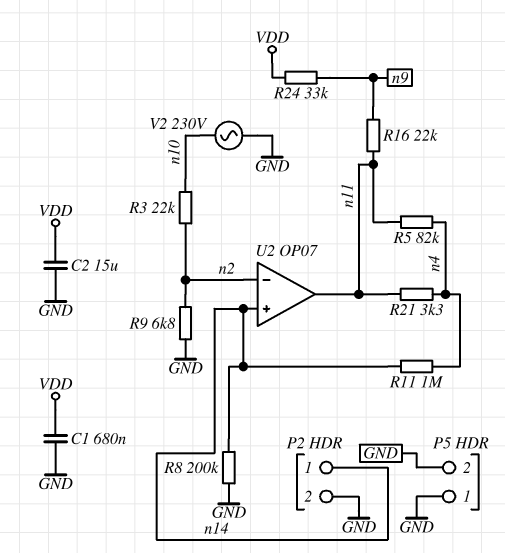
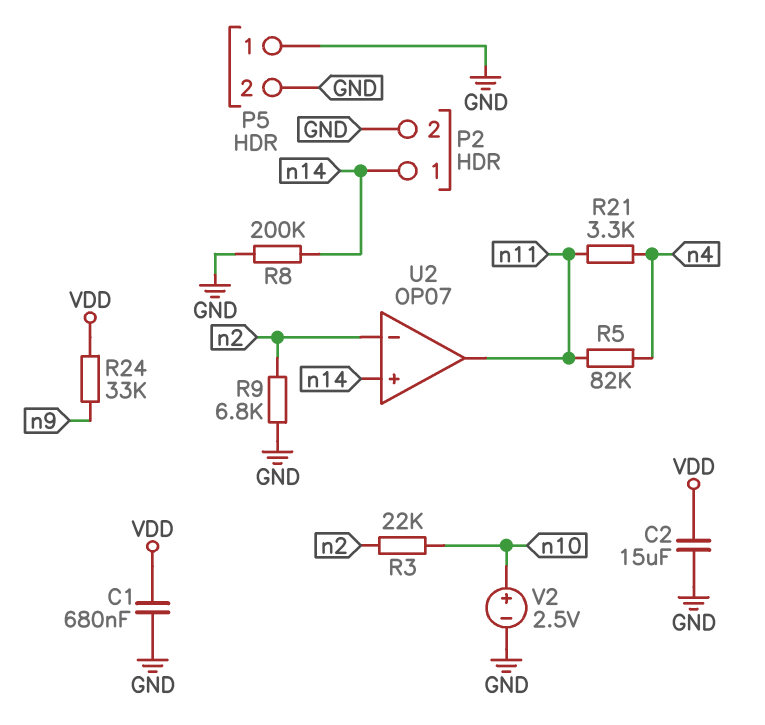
R11: 1M (n4, n14) -> none
R16: 22k (n9, n11) -> none
V2: AC 230V (GND, n10) -> 2.5V (plus n10, minus GND)

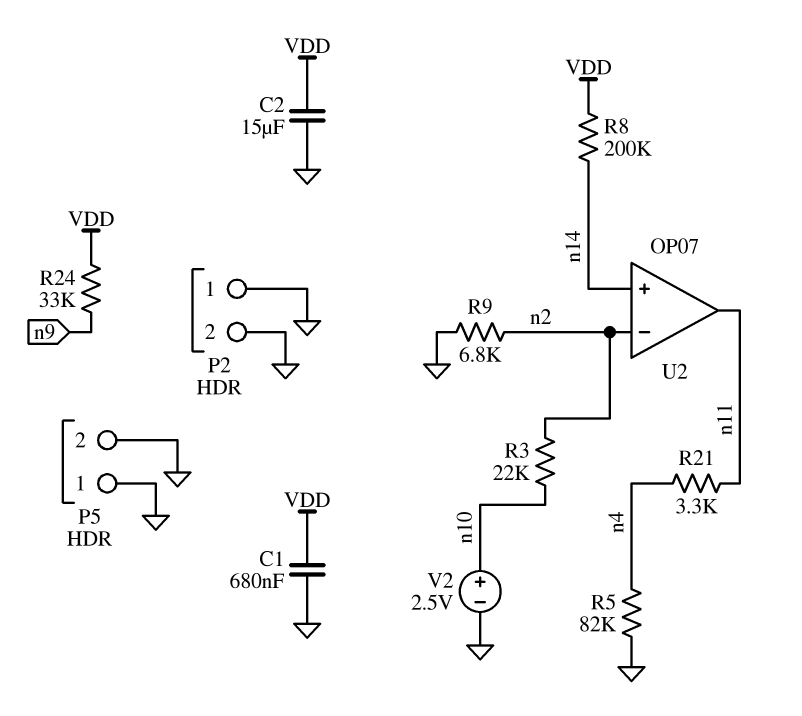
P2 pin 1: n14 -> GND
R5: 82k (n4, n11) -> 82k (GND, n4)
R8: 200k (GND, n14) -> 200k (VDD, n14)

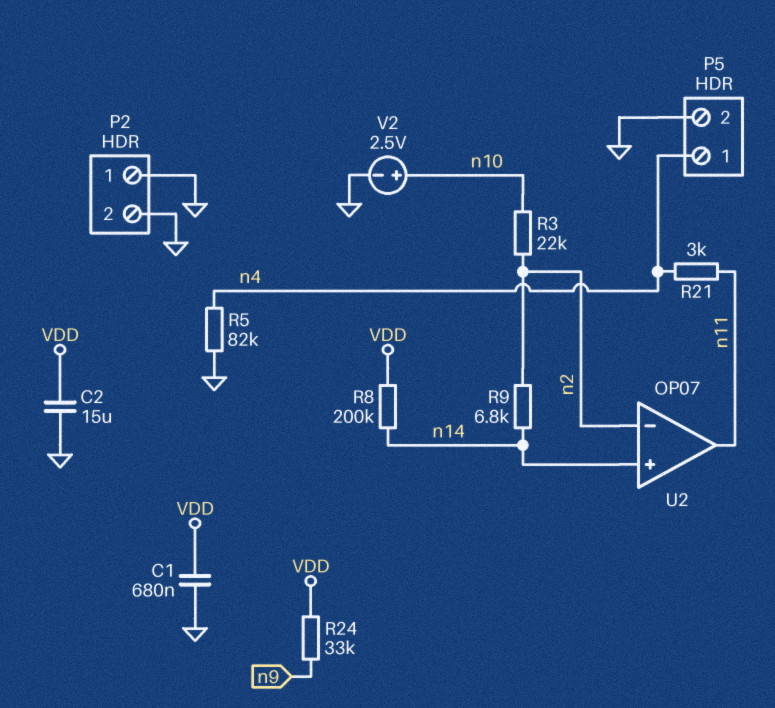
P5 pin 1: GND -> n4
R9: 6.8k (GND, n2) -> 6.8k (n2, n14)
R21: 3.3k (n4, n11) -> 3k (n4, n11)

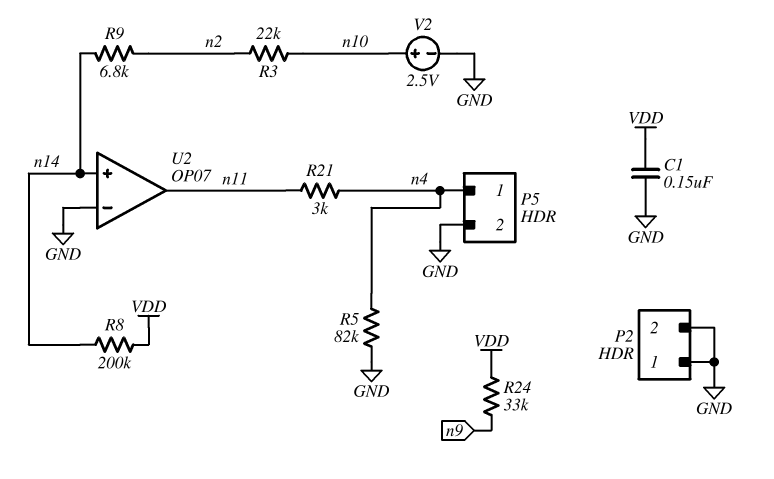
C1: 680nF (GND, VDD) -> 150nF (GND, VDD)
C2: 15uF (GND, VDD) -> none
U2 pin in-: n2 -> GND

